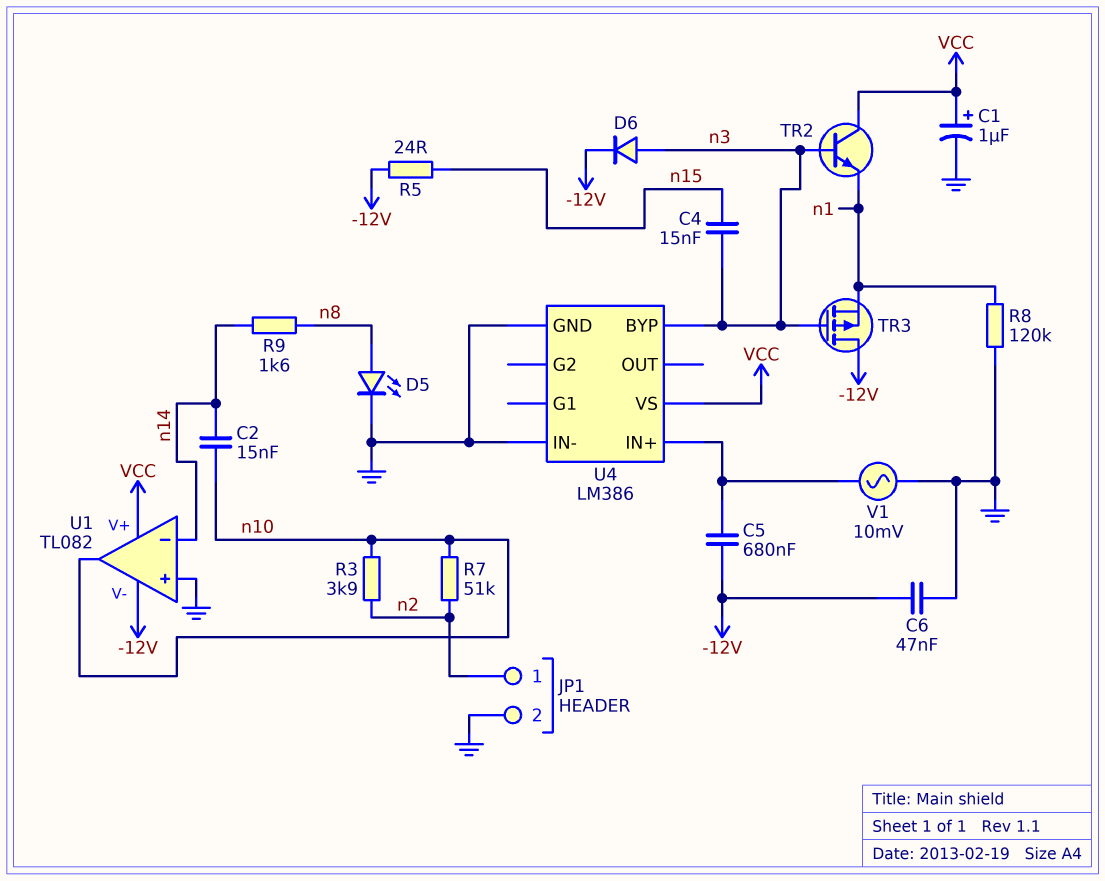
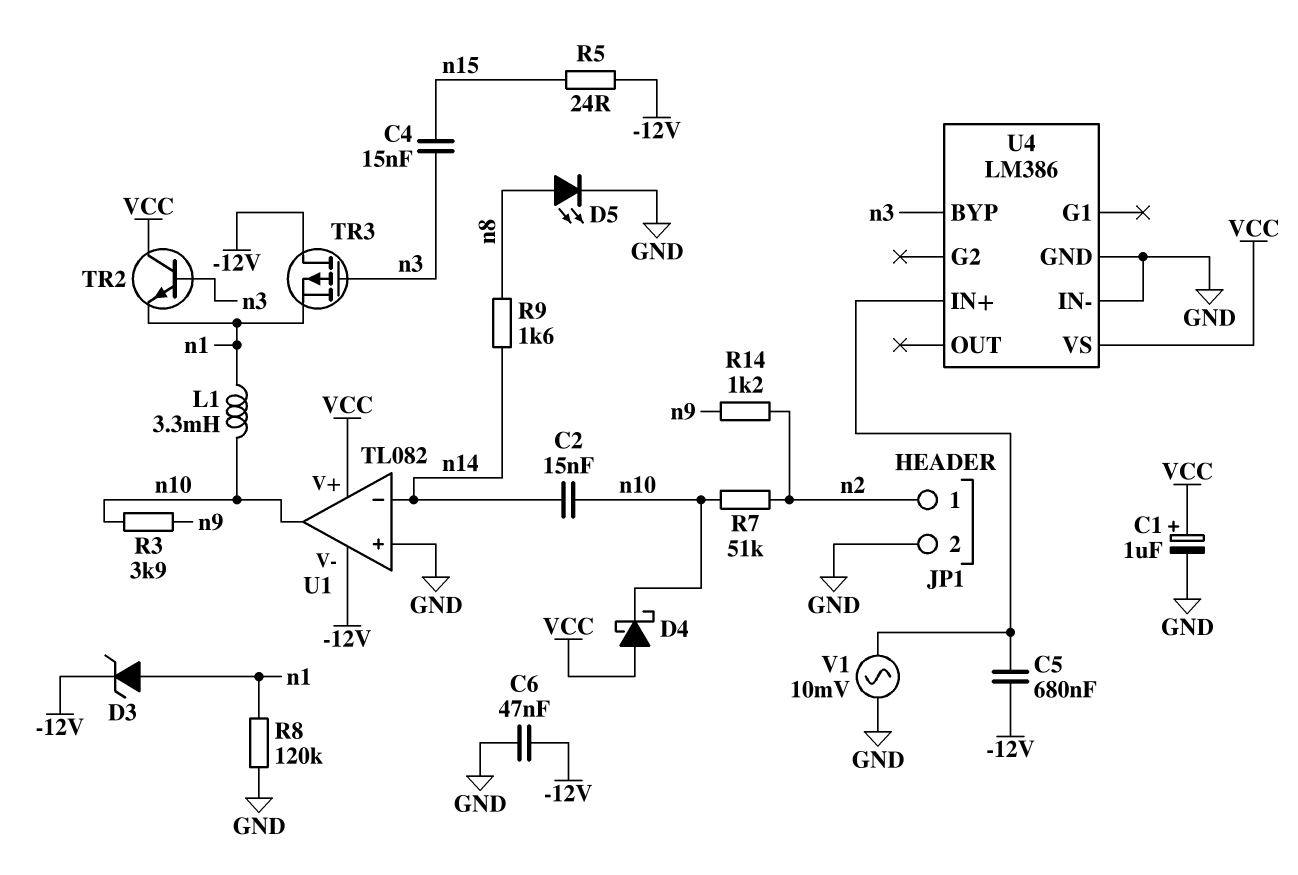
D3: none -> zener (A n1, K -12V)
D4: none -> schottky (A VCC, K n10)
D6: diode (A n3, K -12V) -> none
L1: none -> 3.3mH (n1, n10)
R3: 3.9k (n2, n10) -> 3.9k (n9, n10)
R14: none -> 1.2k (n2, n9)

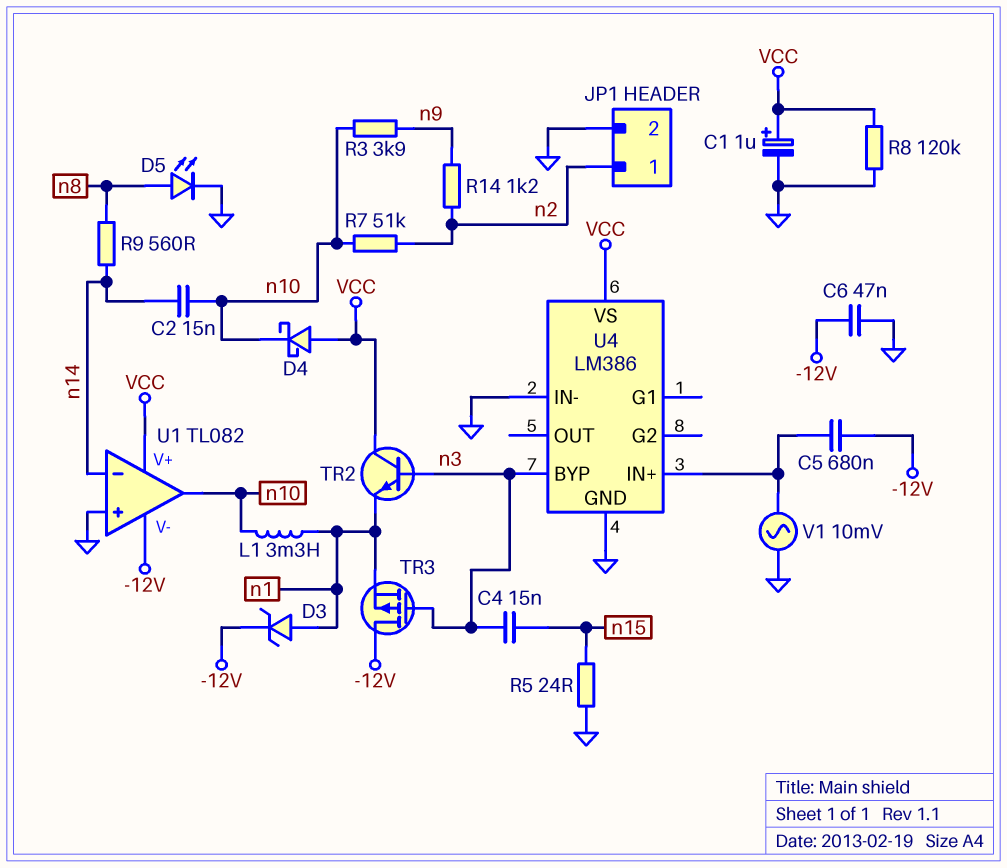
R5: 24 (-12V, n15) -> 24 (GND, n15)
R8: 120k (GND, n1) -> 120k (GND, VCC)
R9: 1.6k (n8, n14) -> 560 (n8, n14)

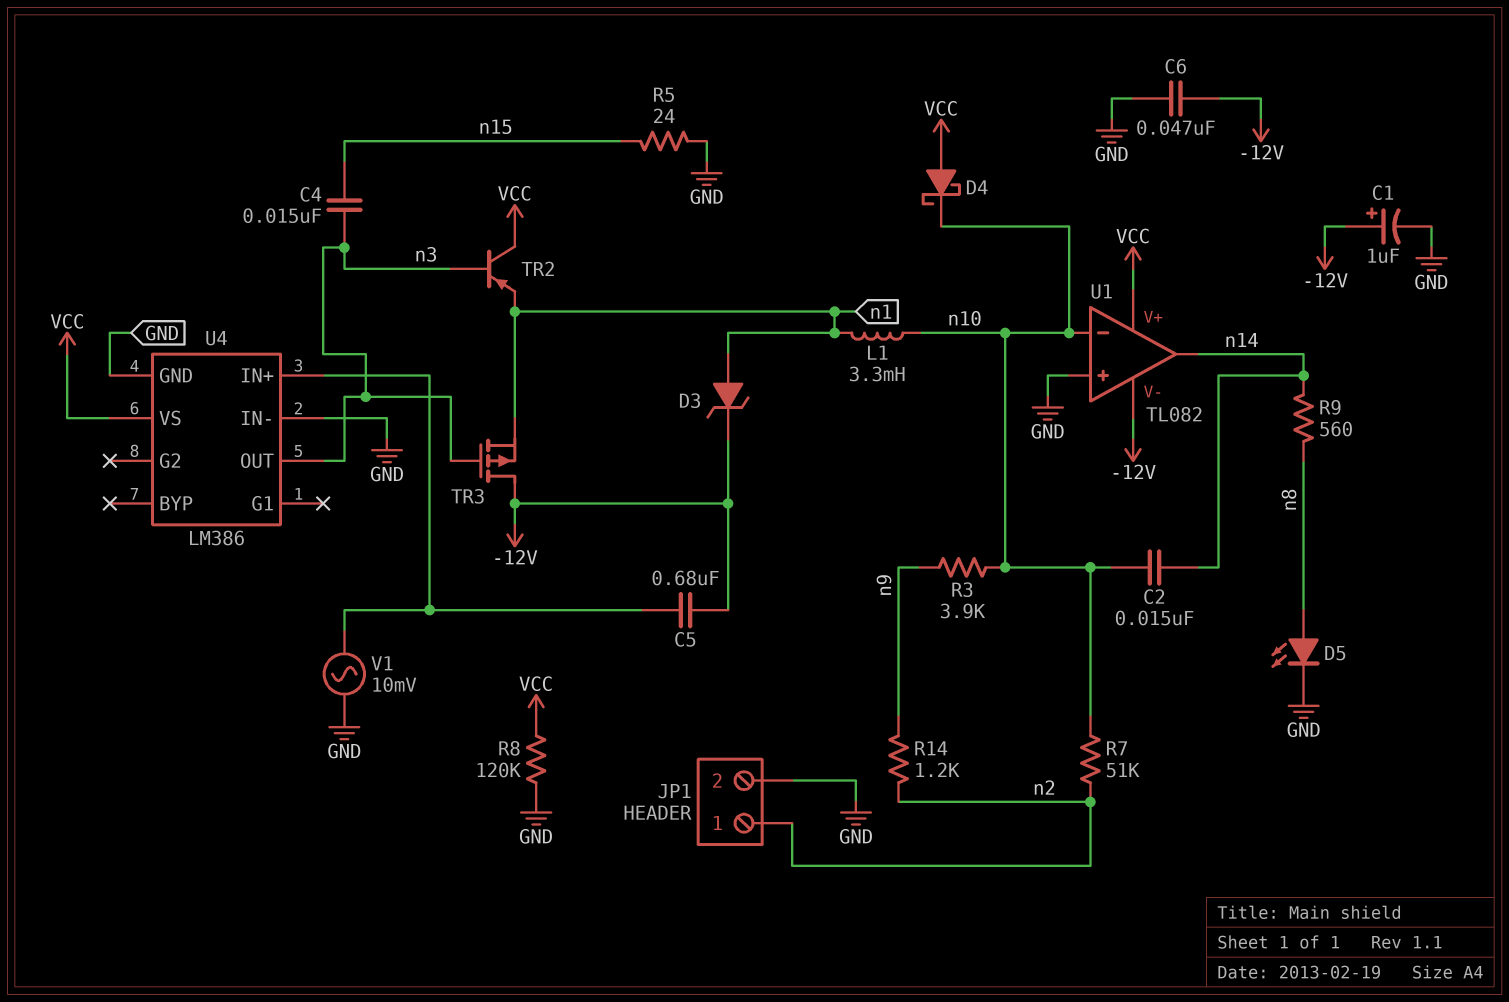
C1: 1uF (plus VCC, minus GND) -> 1uF (plus -12V, minus GND)
TR2: NPN (B n3, C VCC, E n1) -> PNP (B n3, C VCC, E n1)
U1 pin in-: n14 -> n10
U1 pin out: n10 -> n14
U4 pin BYP: n3 -> none
U4 pin OUT: none -> n3

